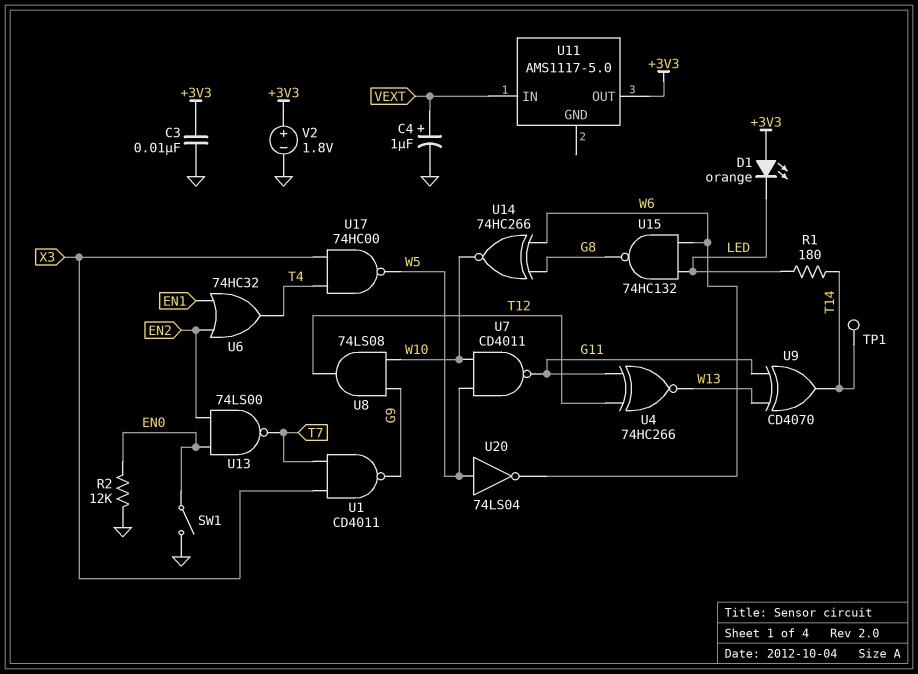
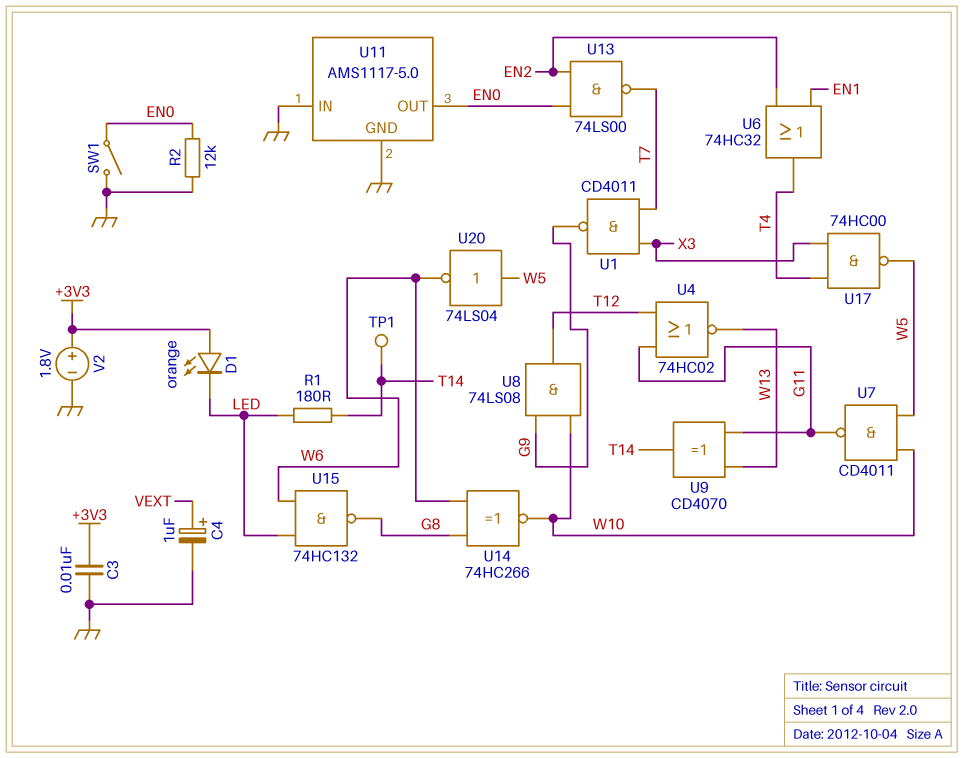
U4: XNOR 74HC266 (in G11, in T12, out W13) -> NOR 74HC02 (in G11, in T12, out W13)
U11 pin GND: none -> GND
U11 pin IN: VEXT -> GND
U11 pin OUT: +3V3 -> EN0

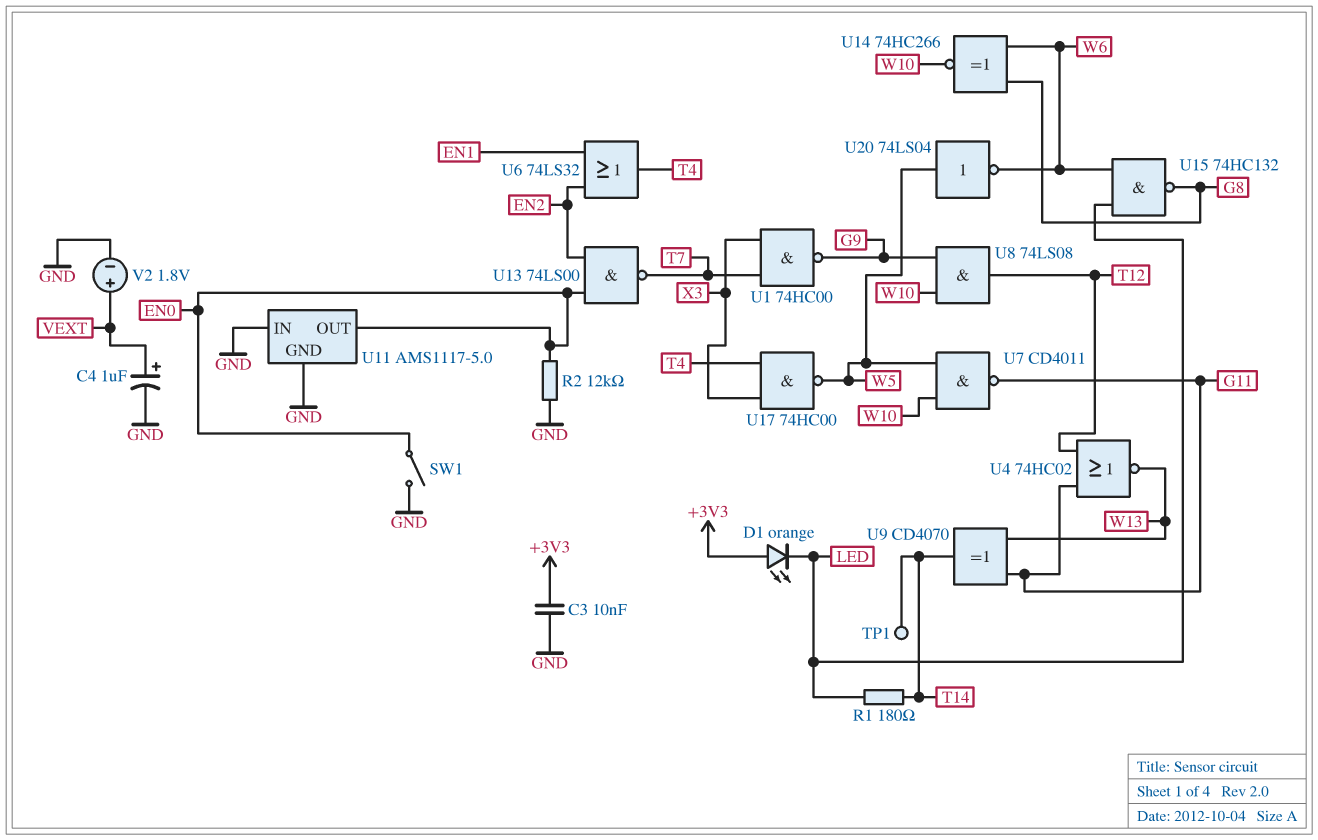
U1: NAND CD4011 (in T7, in X3, out G9) -> NAND 74HC00 (in T7, in X3, out G9)
U6: OR 74HC32 (in EN1, in EN2, out T4) -> OR 74LS32 (in EN1, in EN2, out T4)
V2: 1.8V (plus +3V3, minus GND) -> 1.8V (plus VEXT, minus GND)

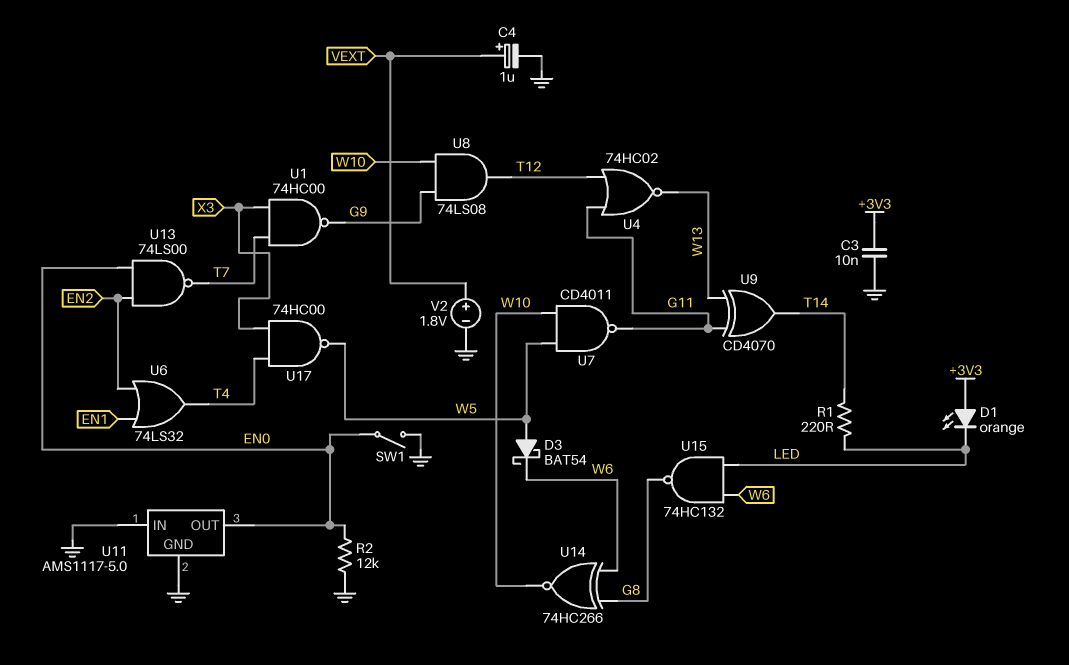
D3: none -> schottky BAT54 (A W5, K W6)
R1: 180 (LED, T14) -> 220 (LED, T14)
TP1: test point (T14) -> none
U20: NOT 74LS04 (in W5, out W6) -> none

